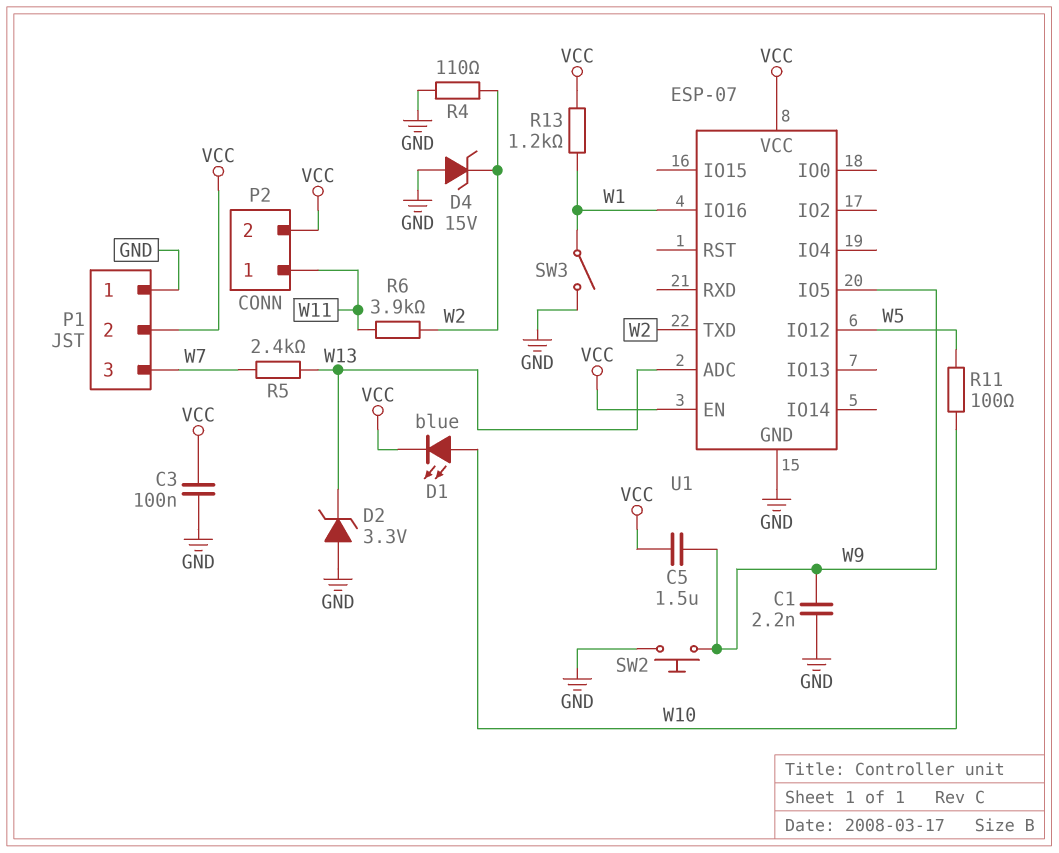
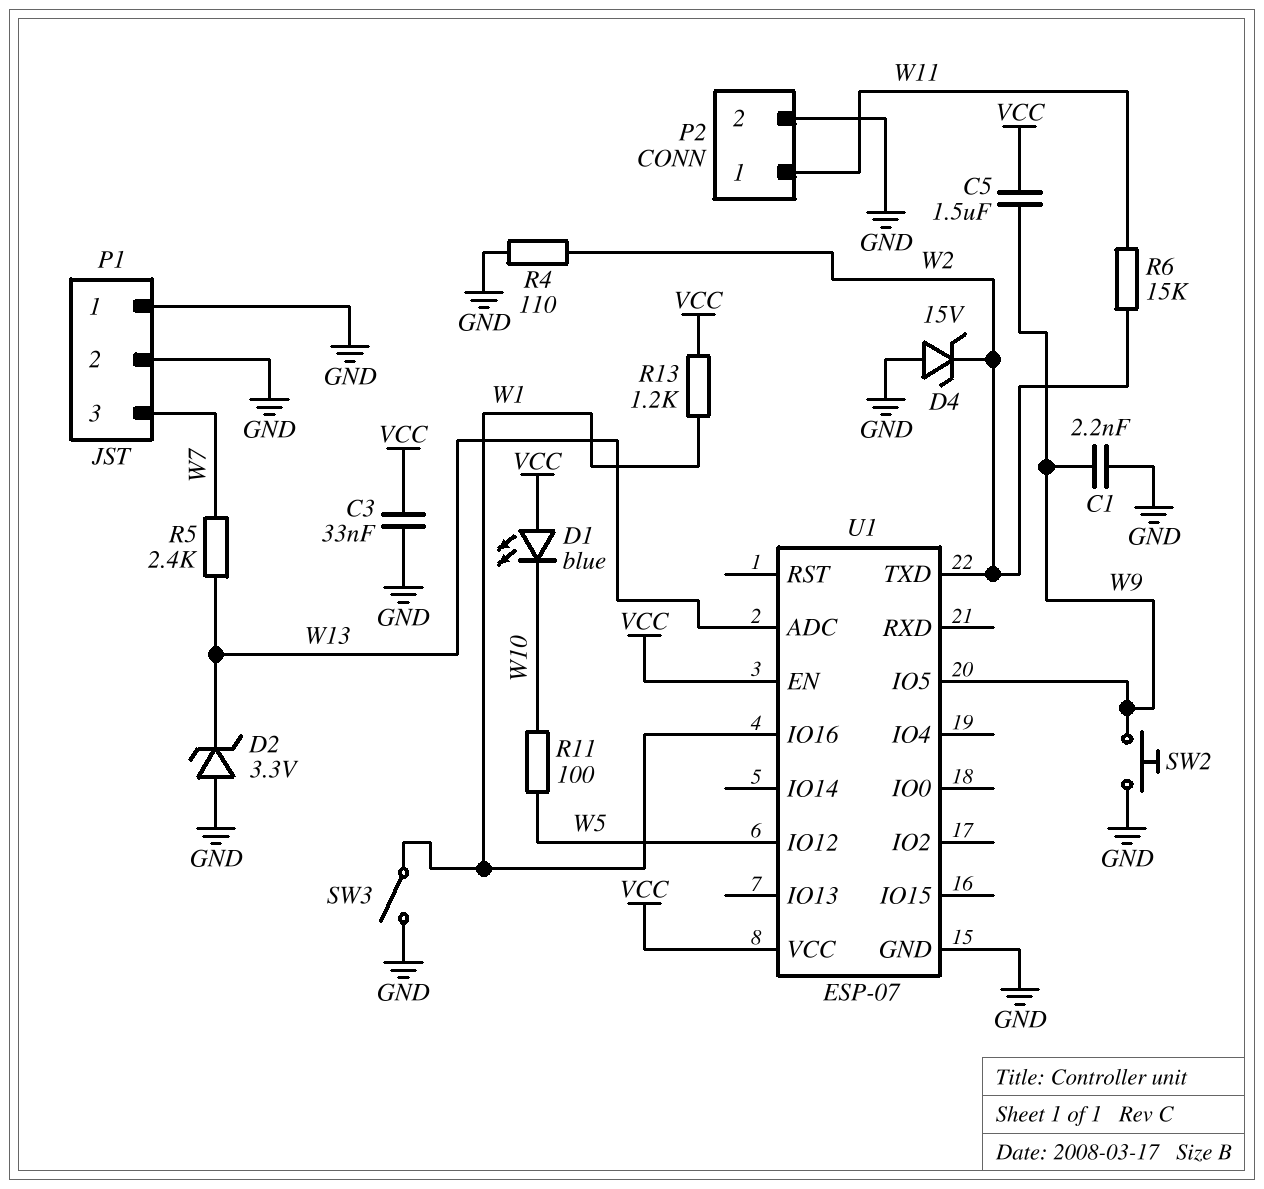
C3: 100nF (GND, VCC) -> 33nF (GND, VCC)
D1: LED blue (A W10, K VCC) -> LED blue (A VCC, K W10)
P1 pin 2: VCC -> GND
P2 pin 2: VCC -> GND
R6: 3.9k (W2, W11) -> 15k (W2, W11)

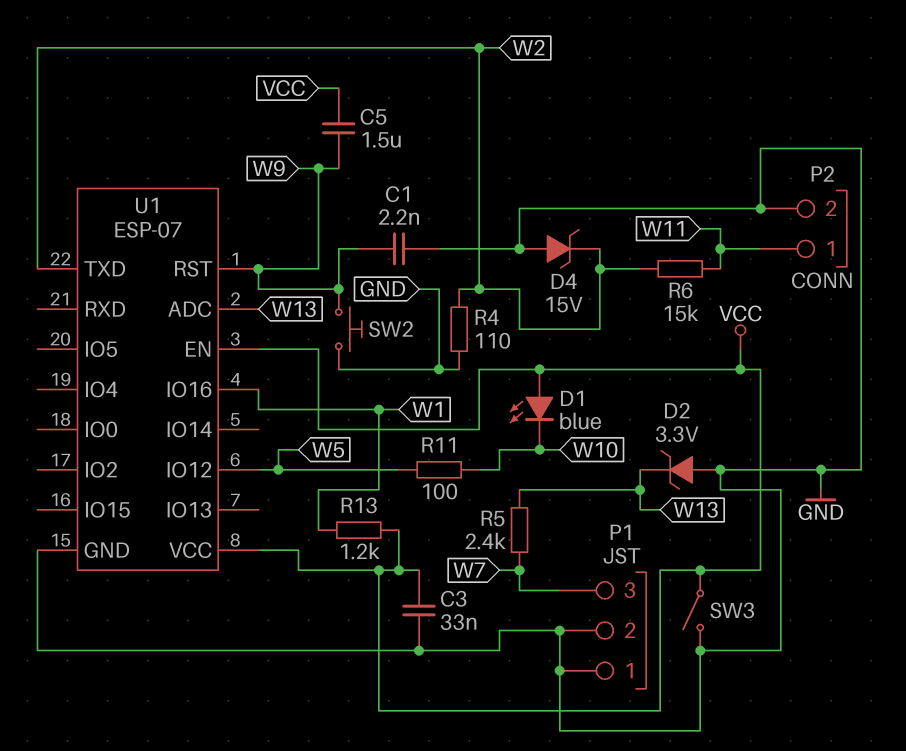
SW3: switch (GND, W1) -> switch (GND, VCC)
U1 pin IO5: W9 -> none
U1 pin RST: none -> W9

